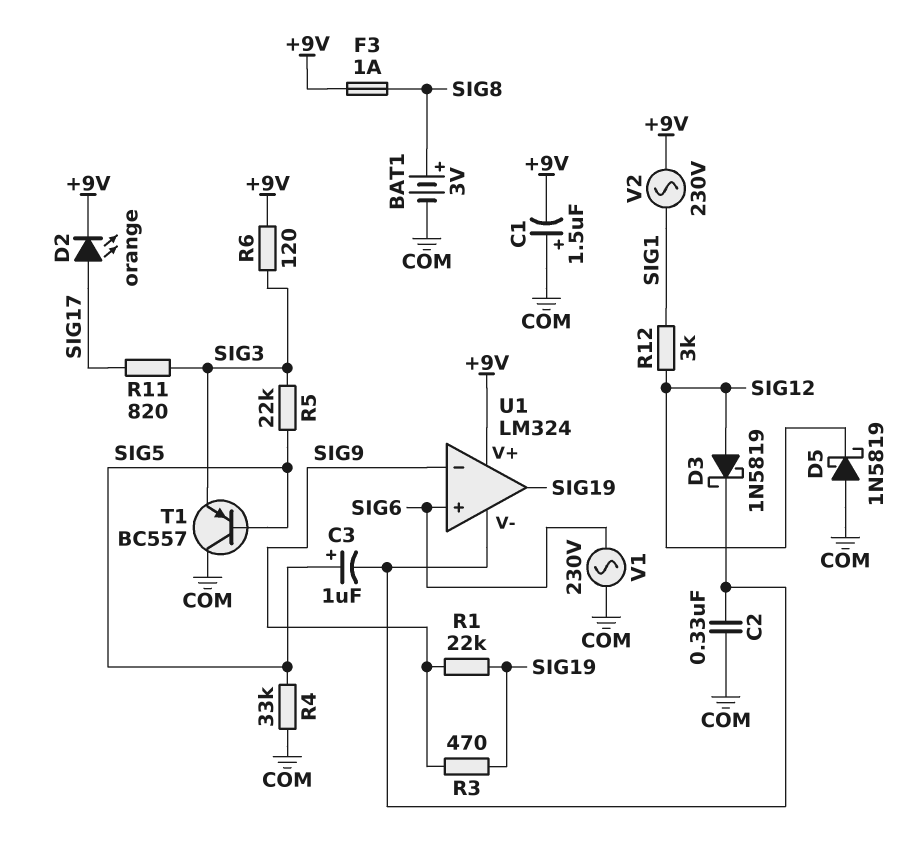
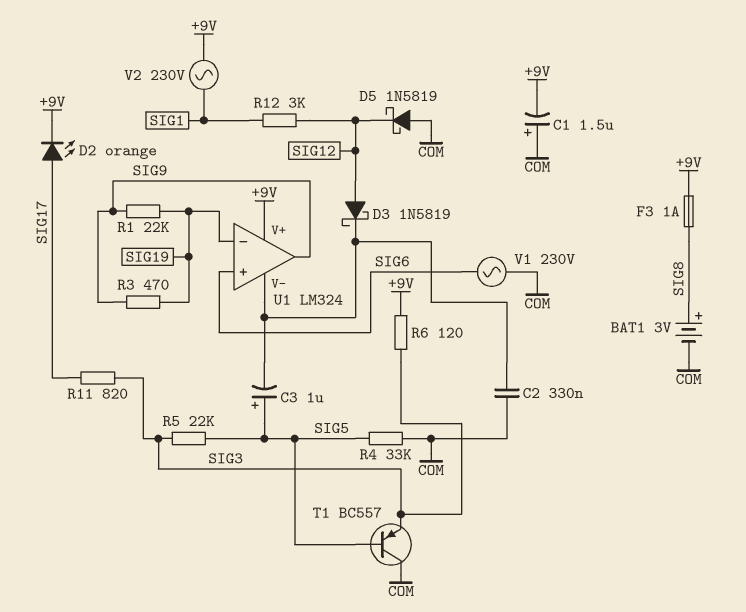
U1 pin in-: SIG9 -> SIG19
U1 pin out: SIG19 -> SIG9

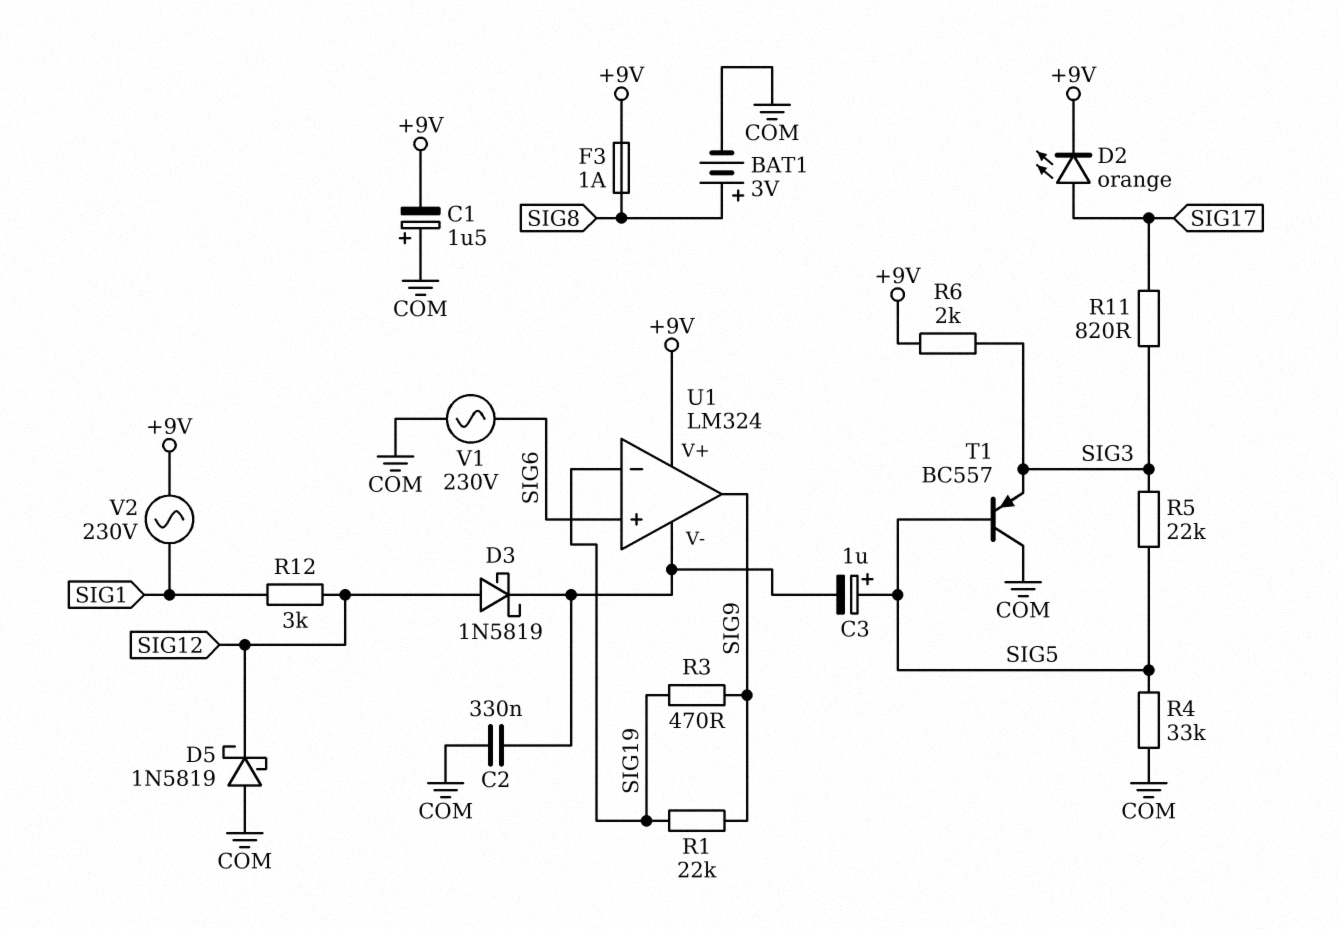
R6: 120 (+9V, SIG3) -> 2k (+9V, SIG3)

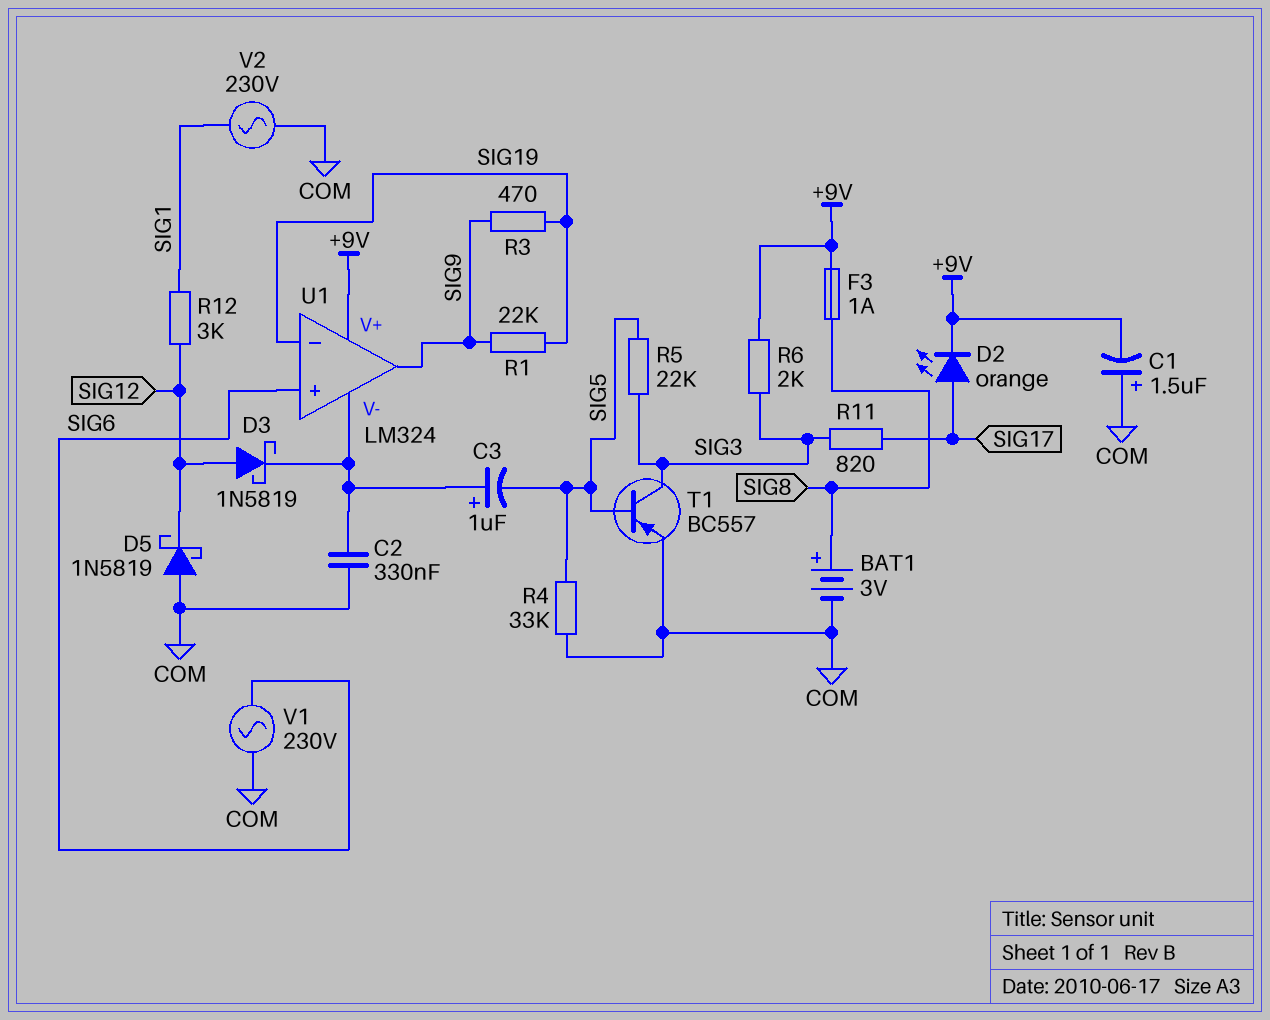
C3: 1uF (plus SIG5, minus U1/V-) -> 1uF (plus U1/V-, minus SIG5)
T1: PNP BC557 (B SIG5, C COM, E SIG3) -> PNP BC557 (B SIG5, C SIG3, E COM)
V2: AC 230V (+9V, SIG1) -> AC 230V (COM, SIG1)

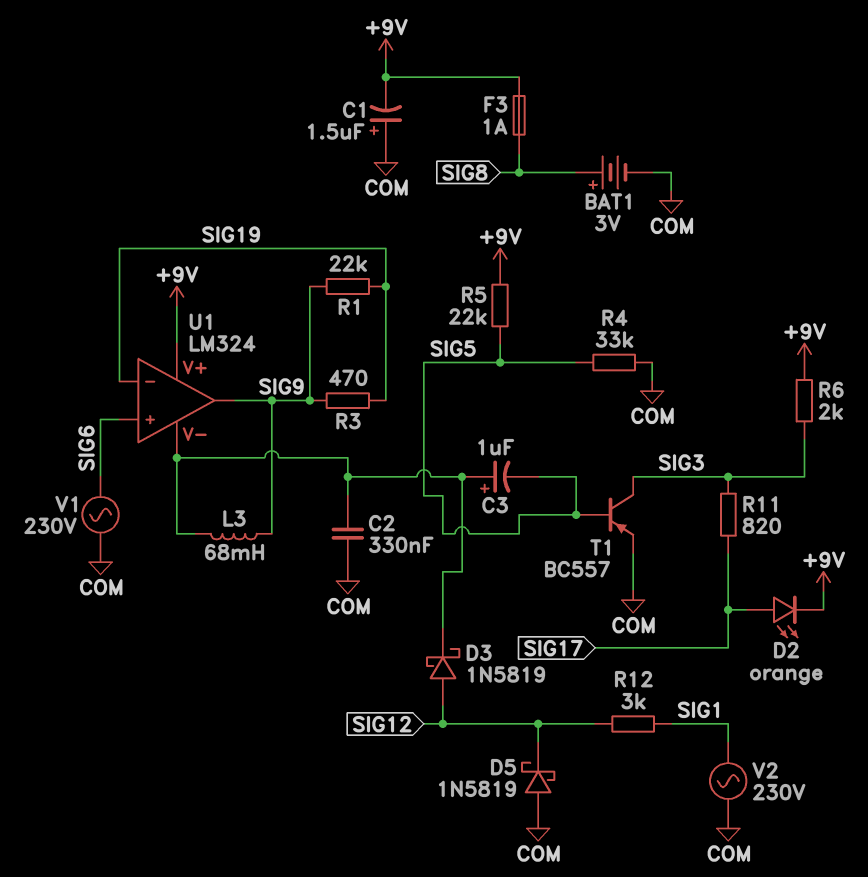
L3: none -> 68mH (SIG9, U1/V-)
R5: 22k (SIG3, SIG5) -> 22k (+9V, SIG5)

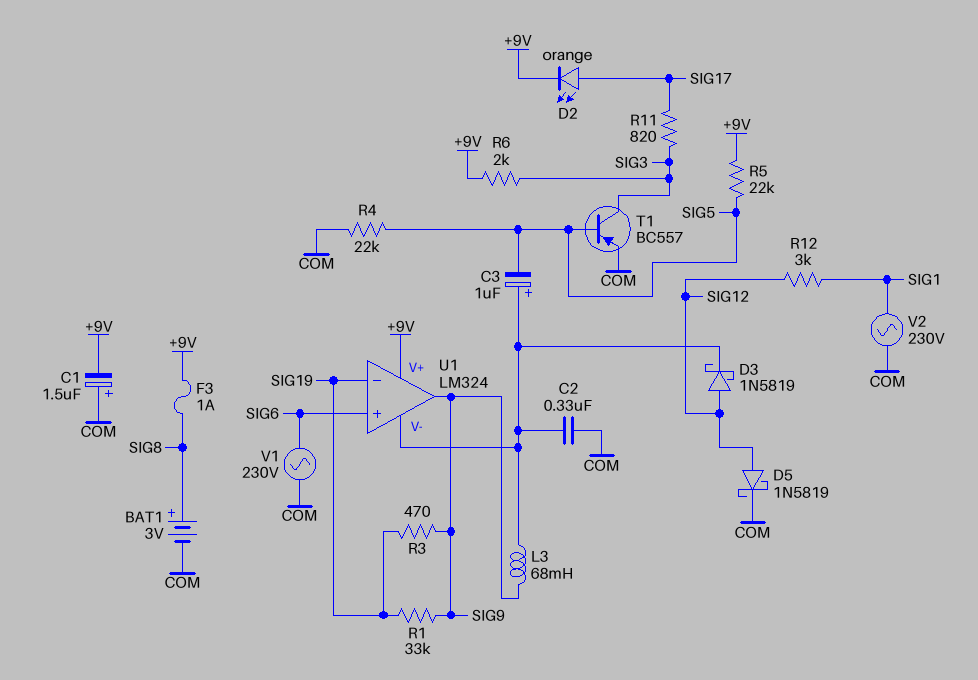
D5: schottky 1N5819 (A COM, K SIG12) -> schottky 1N5819 (A SIG12, K COM)
R1: 22k (SIG9, SIG19) -> 33k (SIG9, SIG19)
R4: 33k (COM, SIG5) -> 22k (COM, SIG5)

